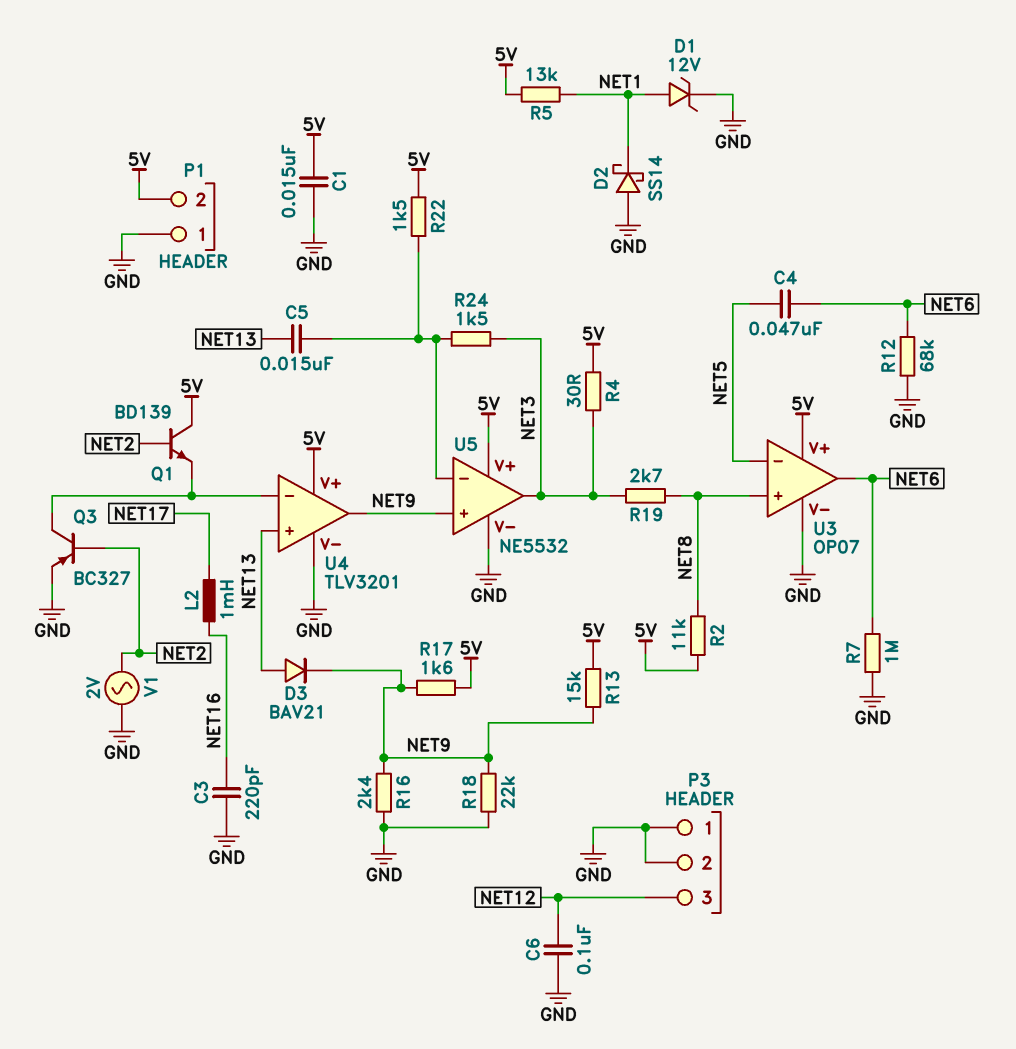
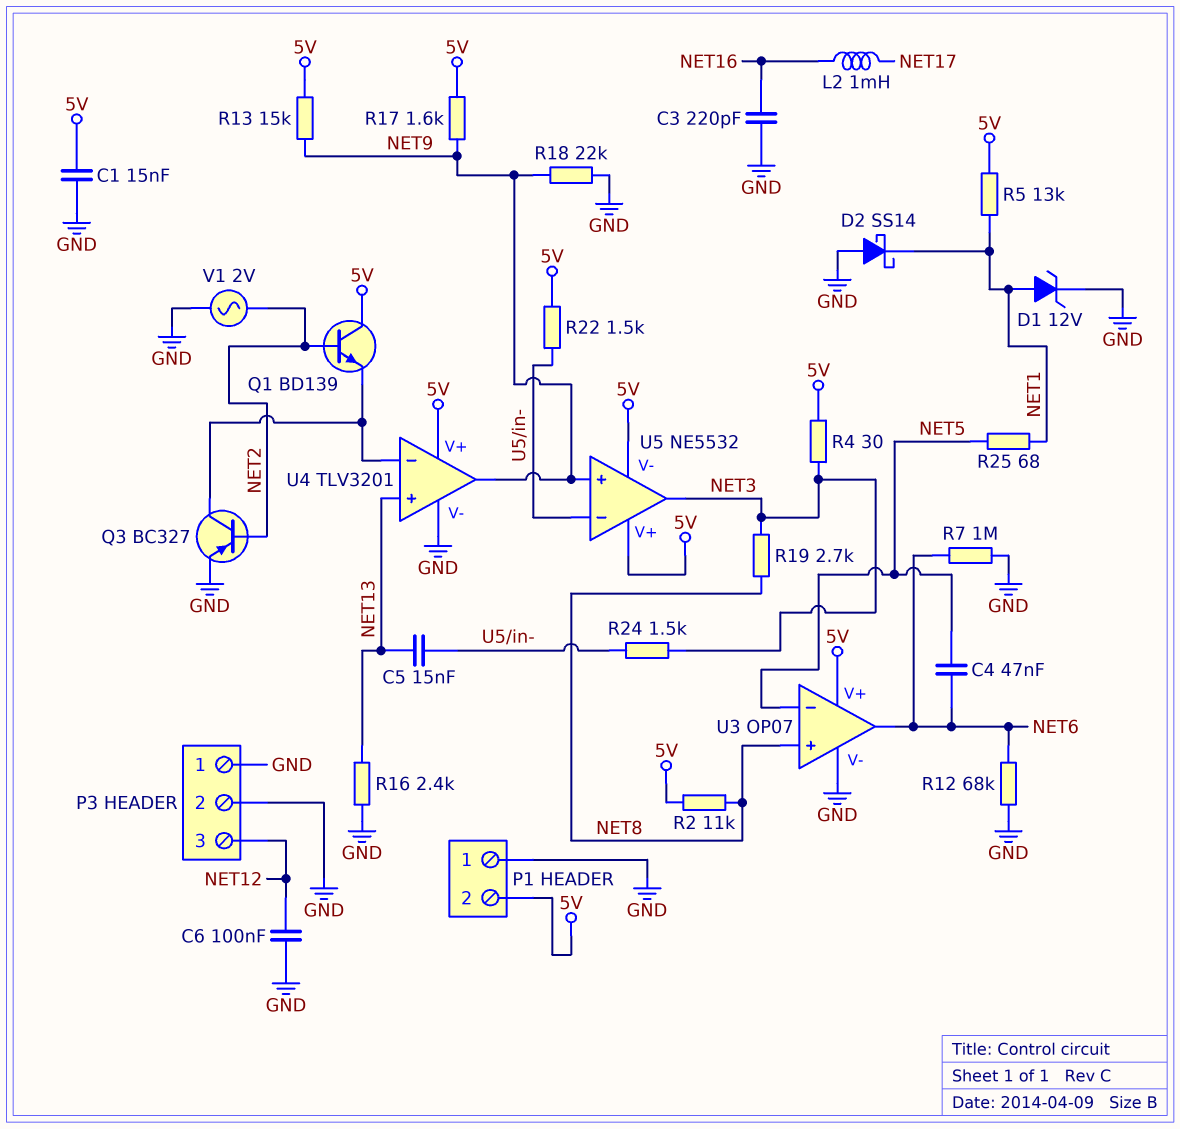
D3: diode BAV21 (A NET13, K NET9) -> none
R16: 2.4k (GND, NET9) -> 2.4k (GND, NET13)
R25: none -> 68 (NET1, NET5)
U5 pin V-: GND -> 5V

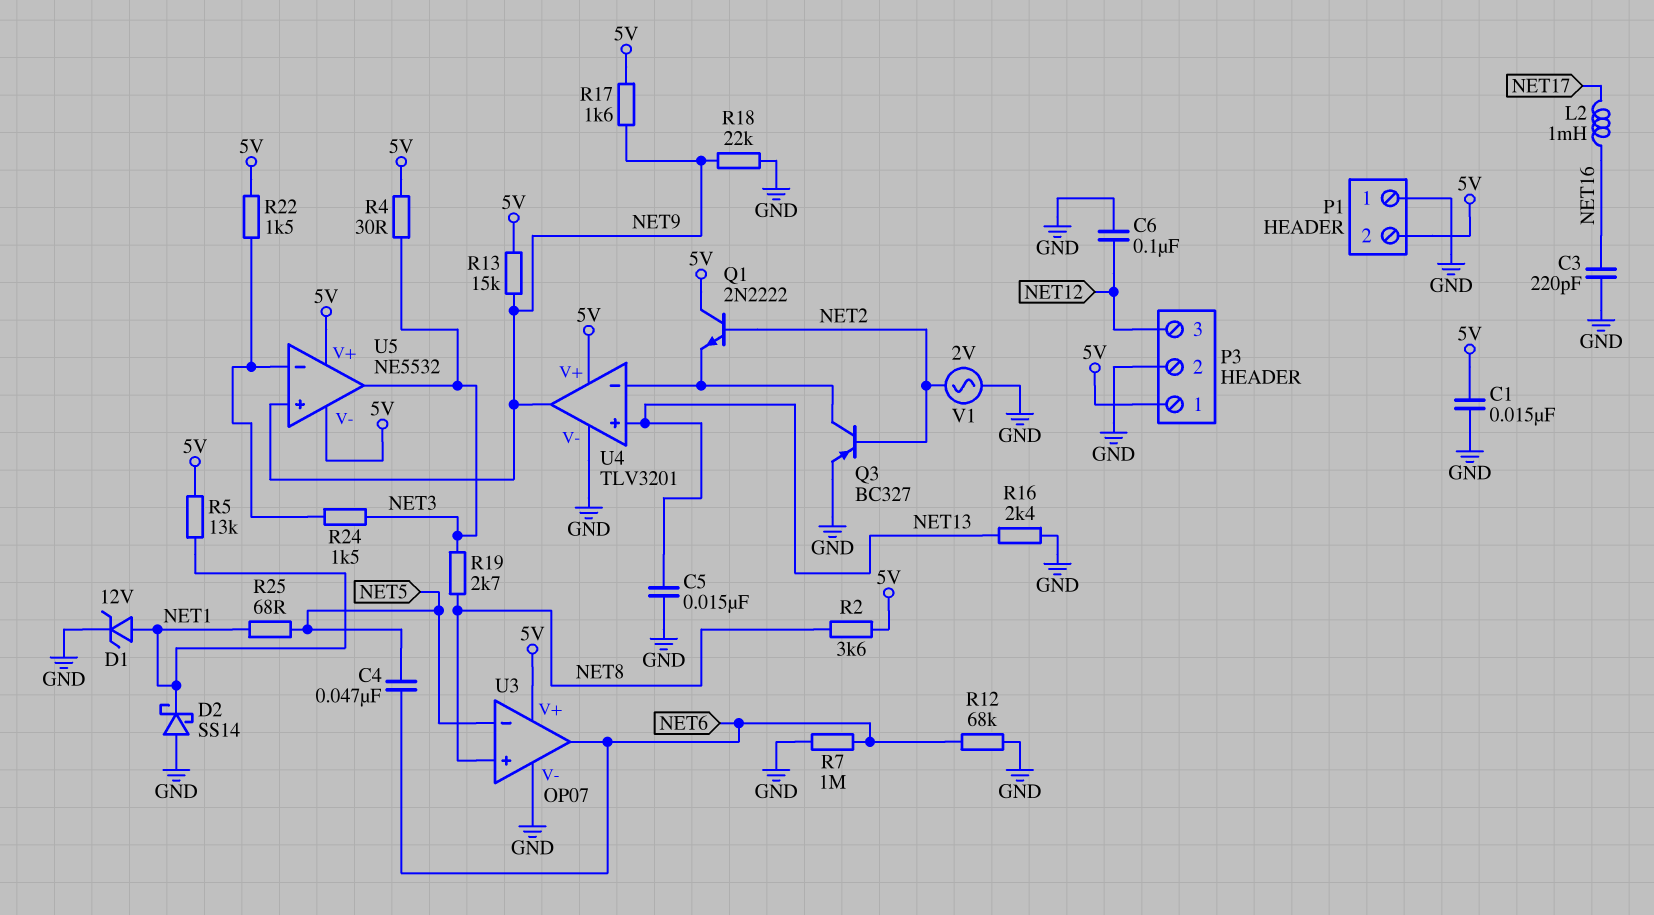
C5: 15nF (NET13, U5/in-) -> 15nF (GND, NET13)
P3 pin 1: GND -> 5V
Q1: NPN BD139 (B NET2, C 5V, E U4/in-) -> NPN 2N2222 (B NET2, C 5V, E U4/in-)
R2: 11k (5V, NET8) -> 3.6k (5V, NET8)

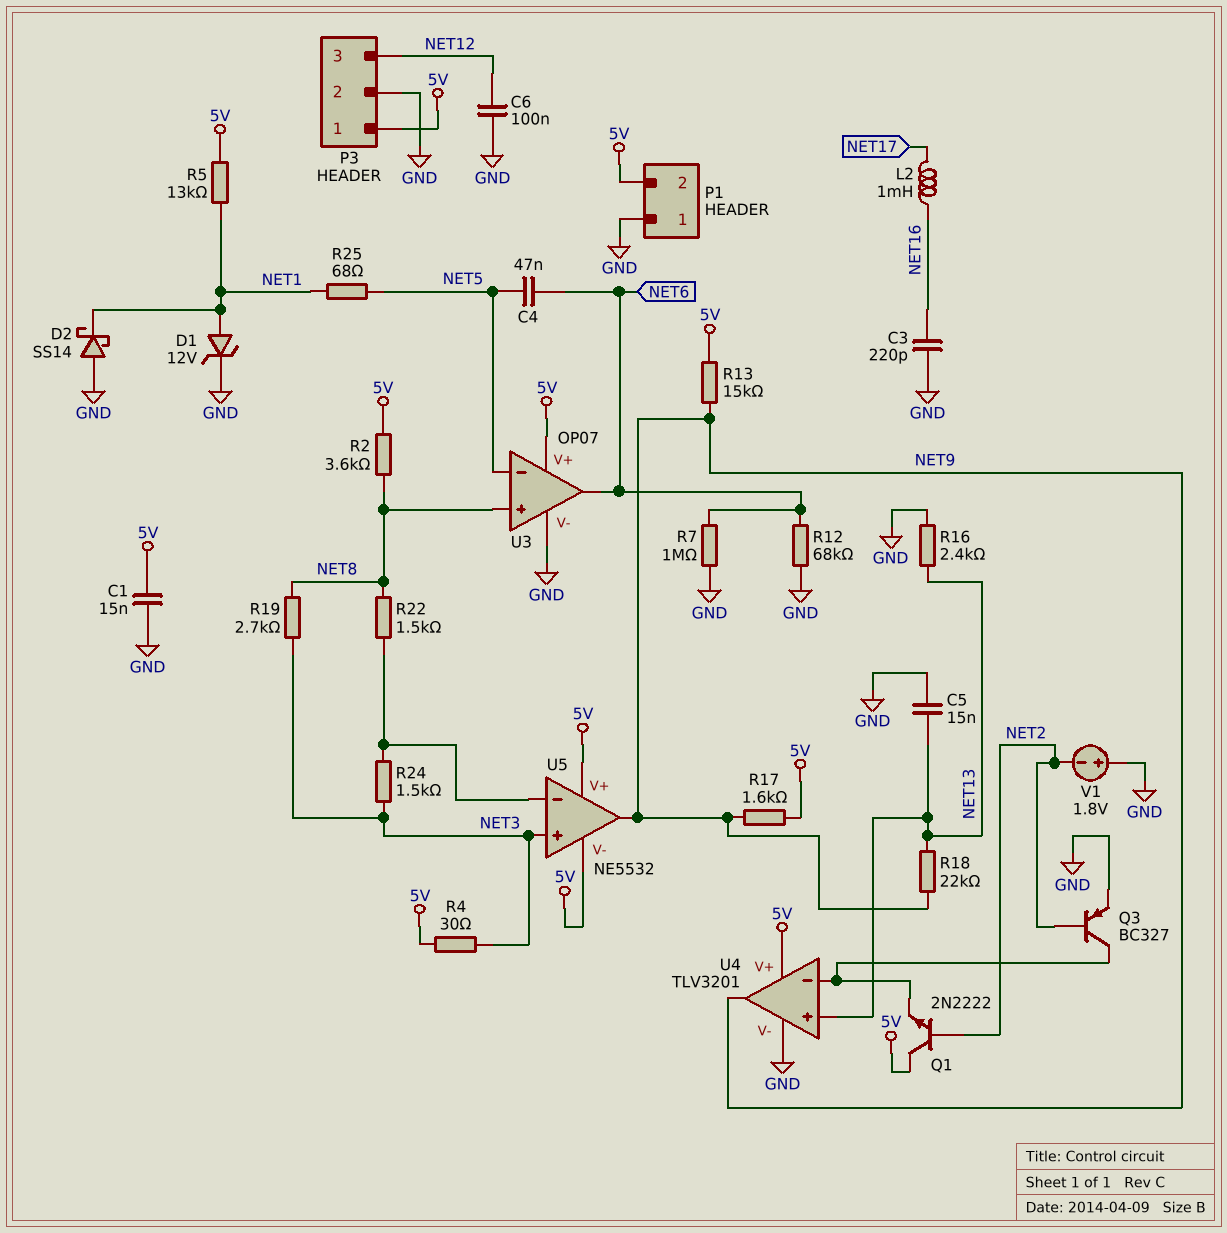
R18: 22k (GND, NET9) -> 22k (NET9, NET13)
R22: 1.5k (5V, U5/in-) -> 1.5k (NET8, U5/in-)
U5 pin in+: NET9 -> NET3
U5 pin out: NET3 -> NET9
V1: AC 2V (GND, NET2) -> 1.8V (plus GND, minus NET2)

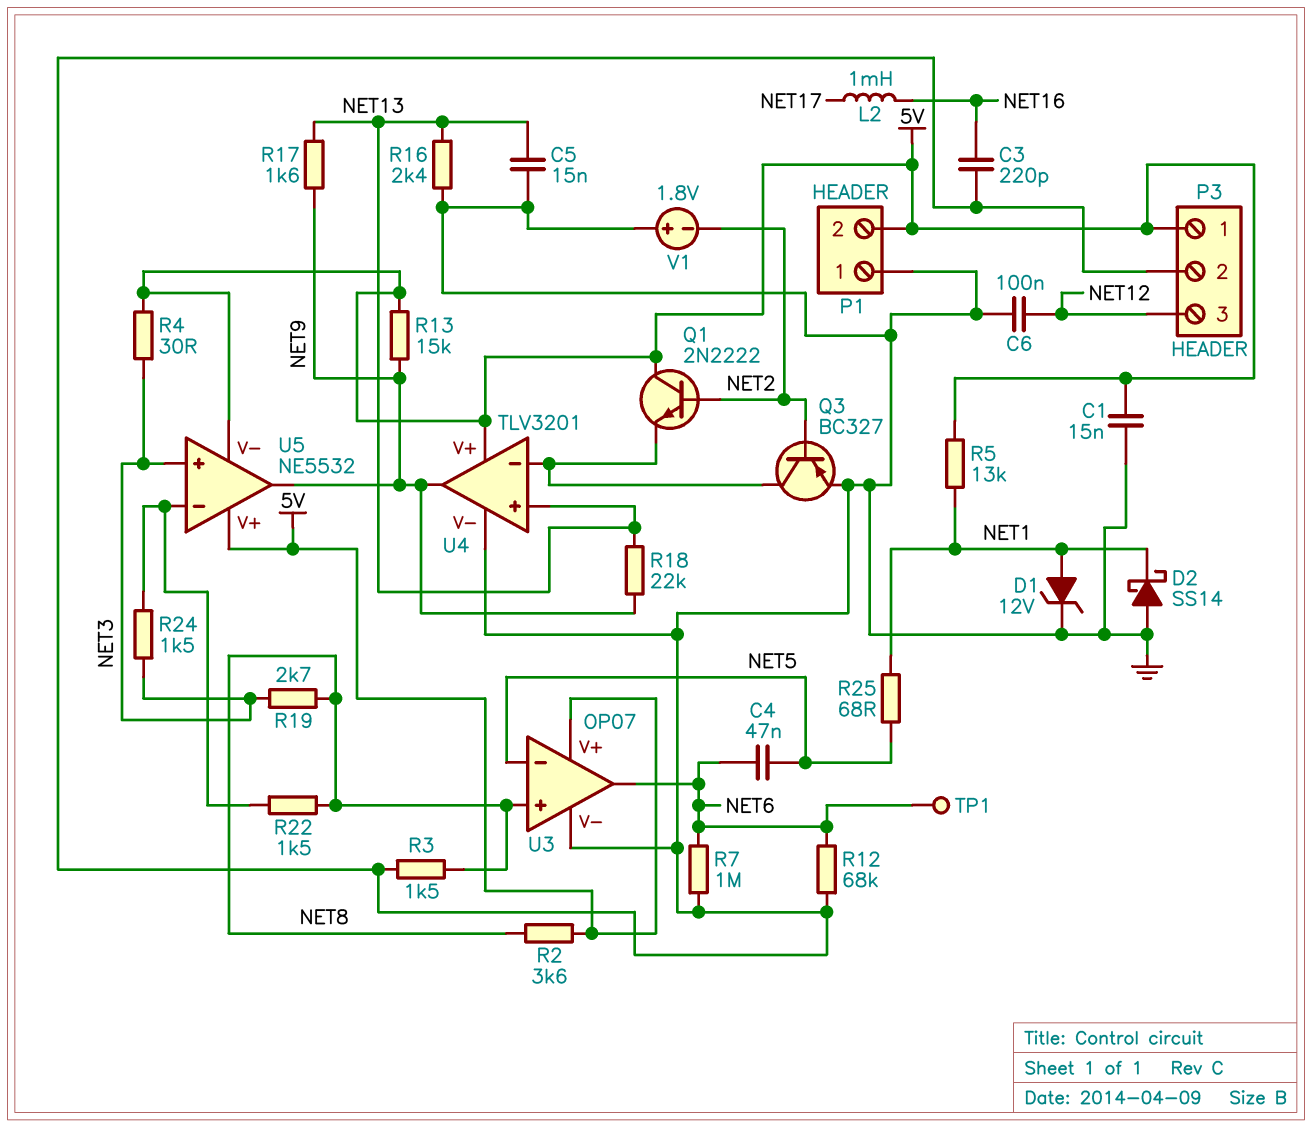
R3: none -> 1.5k (GND, NET8)
R17: 1.6k (5V, NET9) -> 1.6k (NET9, NET13)
TP1: none -> test point (NET6)

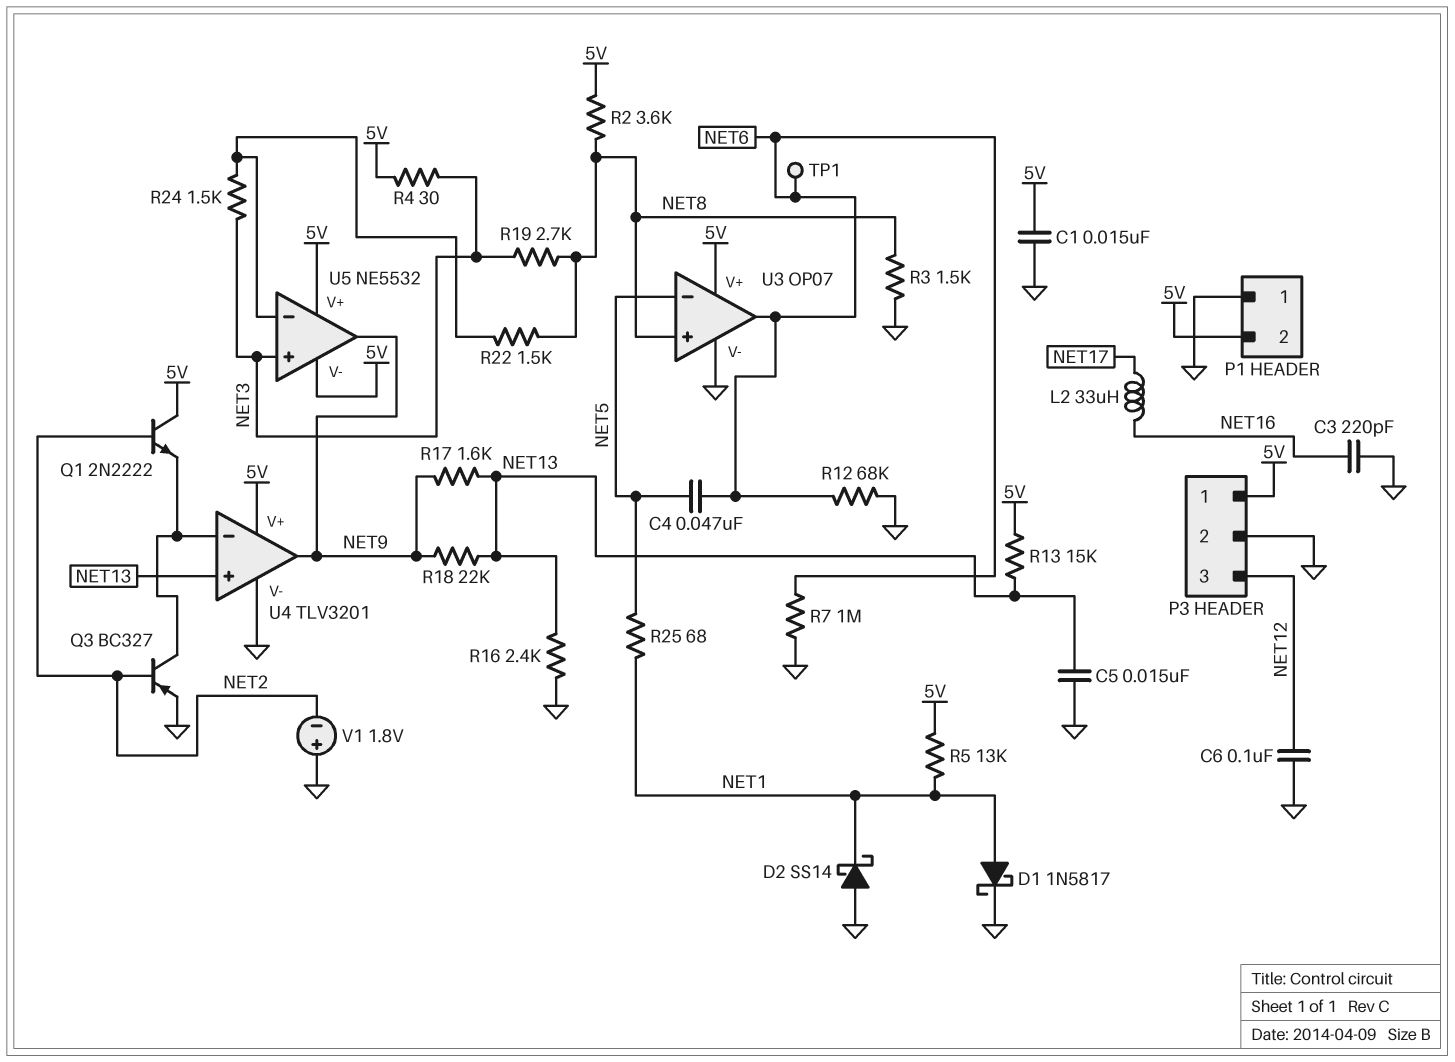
D1: zener 12V (A NET1, K GND) -> schottky 1N5817 (A NET1, K GND)
L2: 1mH (NET16, NET17) -> 33uH (NET16, NET17)
R13: 15k (5V, NET9) -> 15k (5V, NET13)

